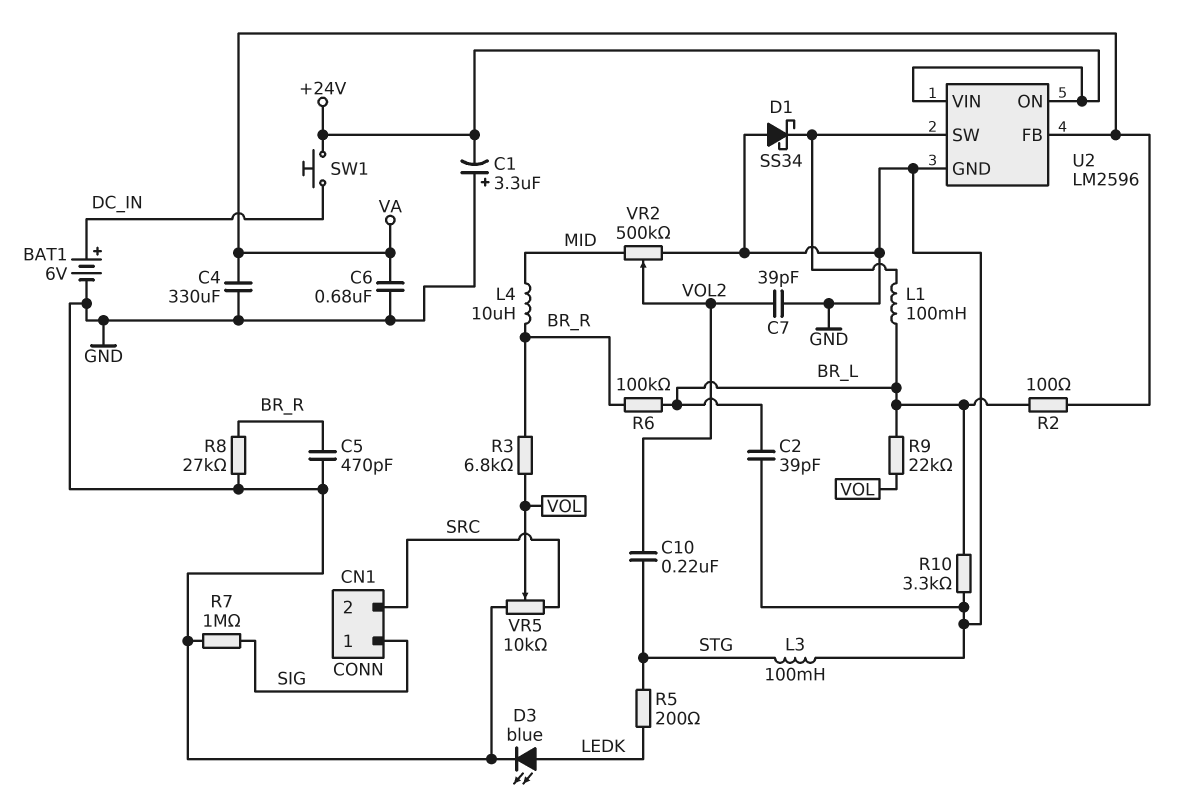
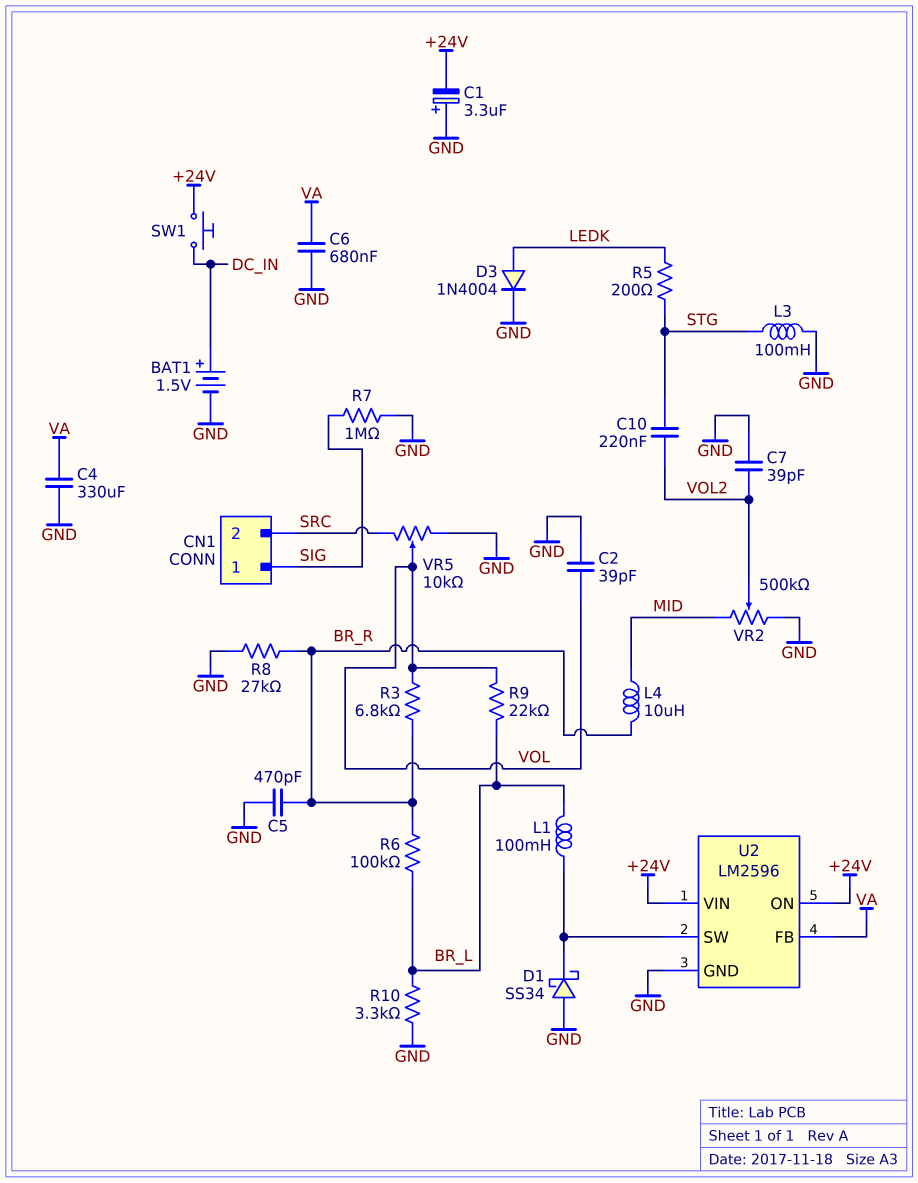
BAT1: 6V (plus DC_IN, minus GND) -> 1.5V (plus DC_IN, minus GND)
C2: 39pF (BR_L, GND) -> 39pF (GND, VOL)
D3: LED blue (A LEDK, K GND) -> diode 1N4004 (A LEDK, K GND)
R2: 100 (BR_L, VA) -> none

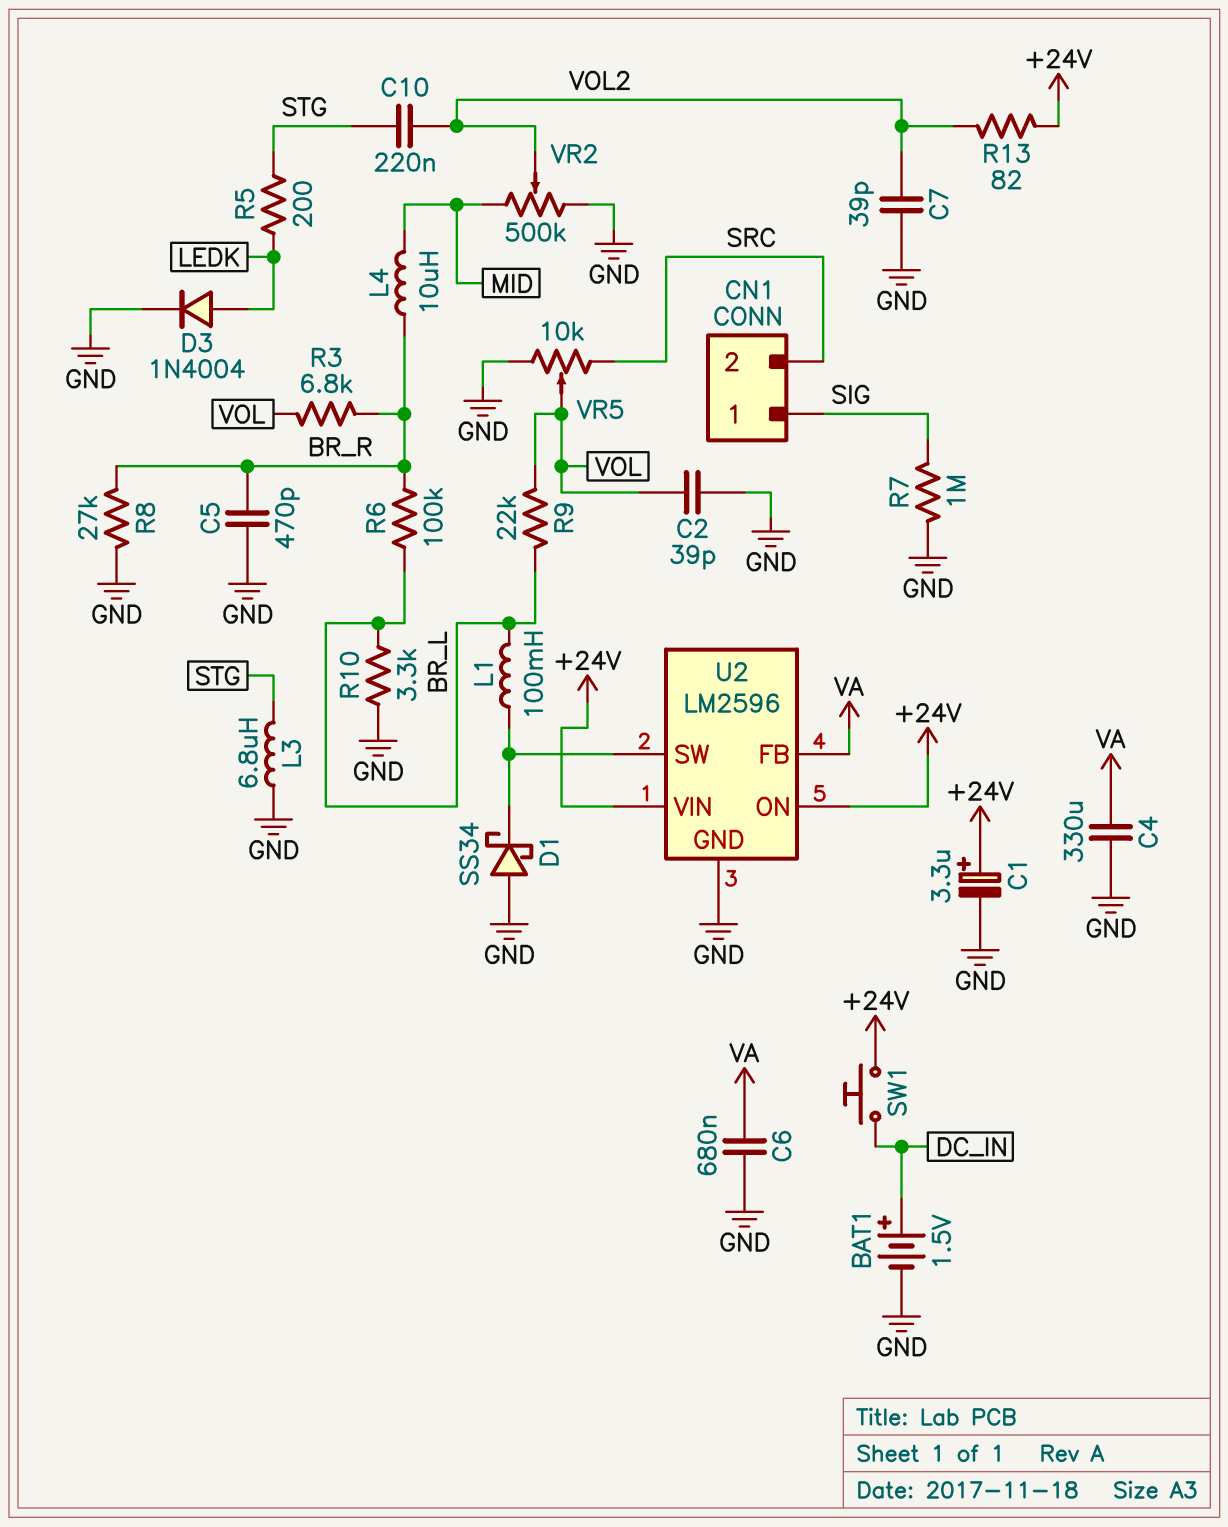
C1: 3.3uF (plus GND, minus +24V) -> 3.3uF (plus +24V, minus GND)
L3: 100mH (GND, STG) -> 6.8uH (GND, STG)
R13: none -> 82 (+24V, VOL2)

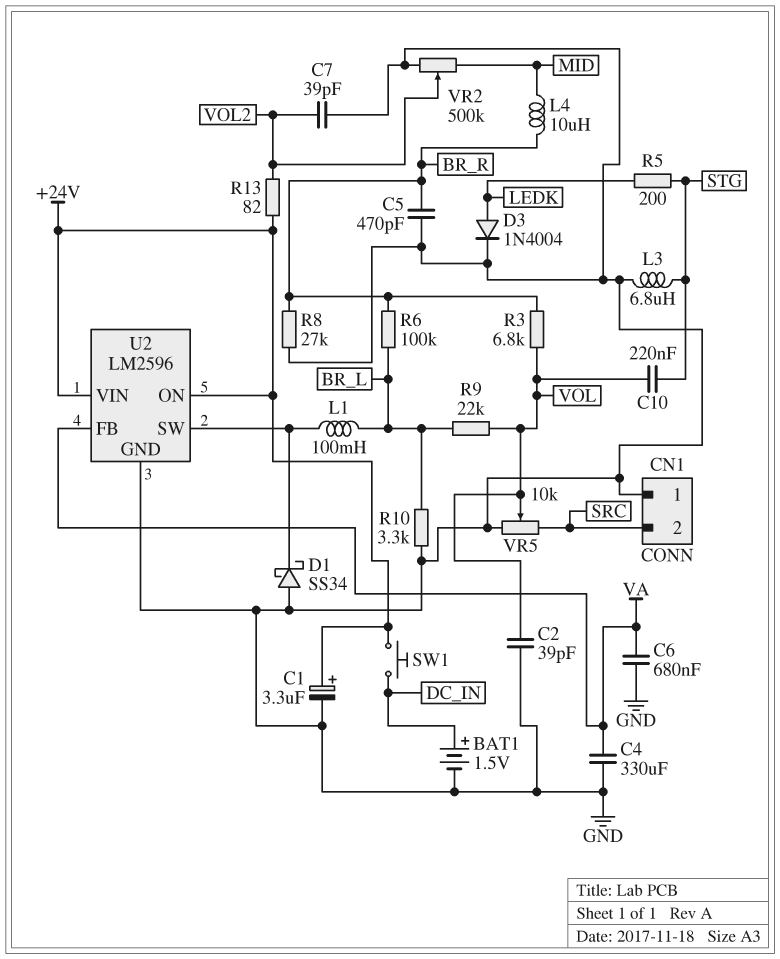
C10: 220nF (STG, VOL2) -> 220nF (STG, VOL)
CN1 pin 1: SIG -> GND
R7: 1M (GND, SIG) -> none

